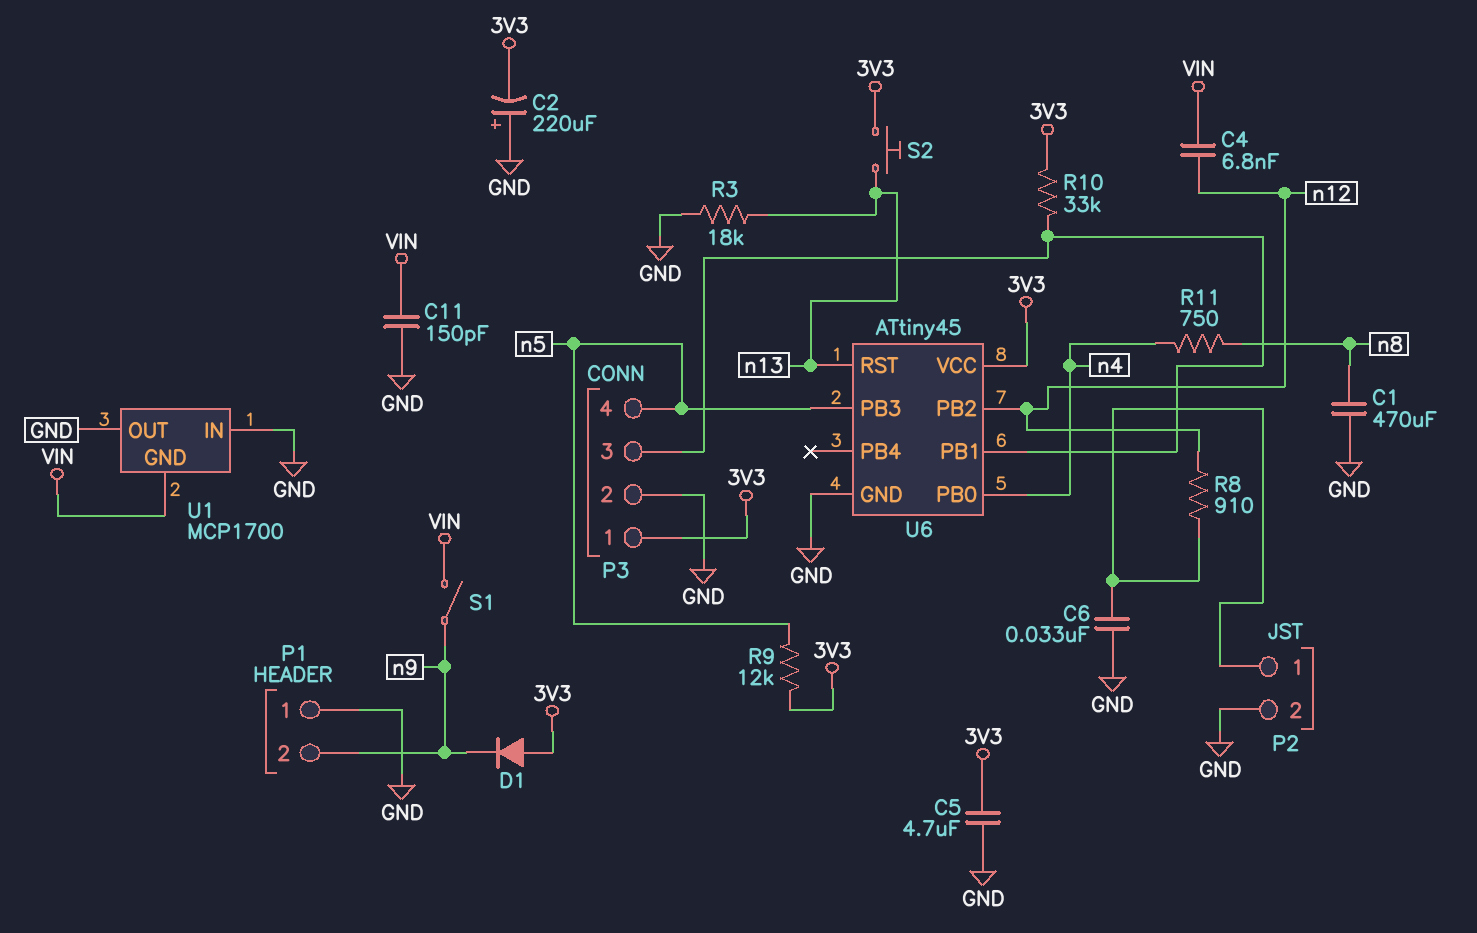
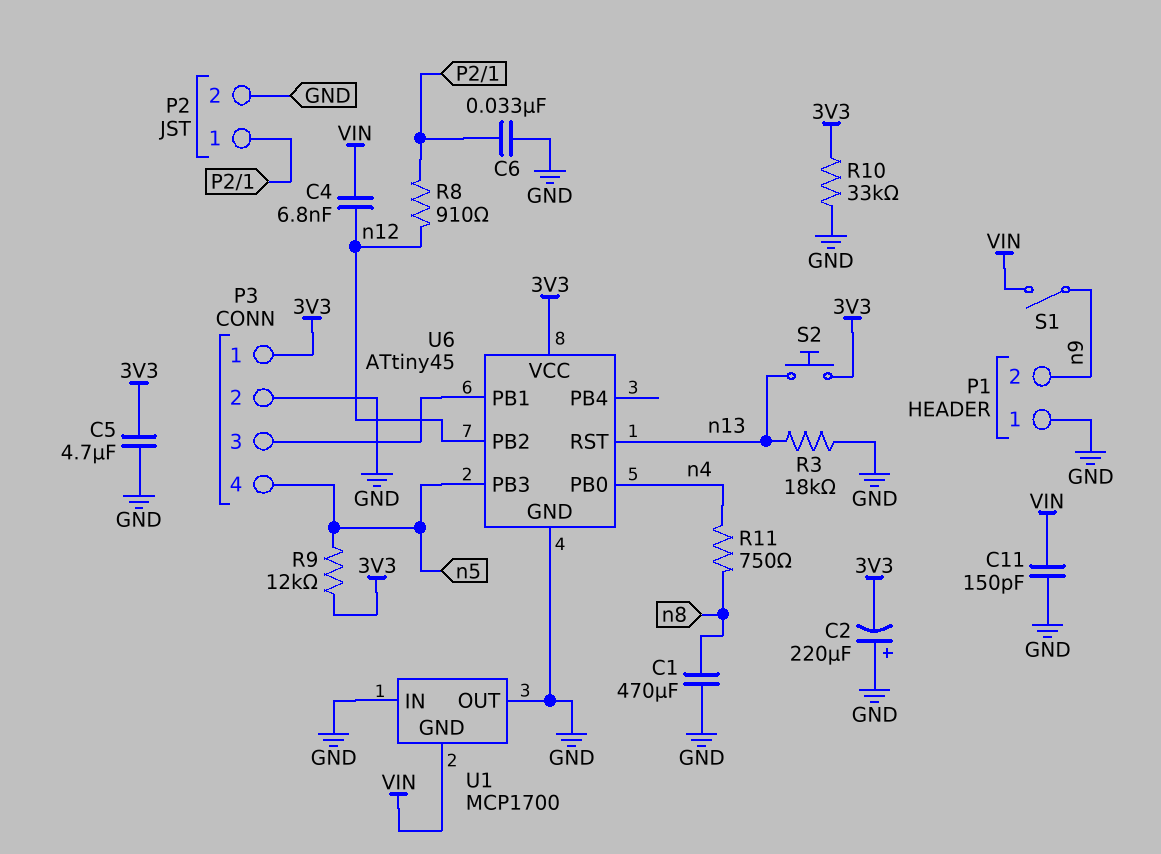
D1: diode (A 3V3, K n9) -> none
R10: 33k (3V3, P3/3) -> 33k (3V3, GND)

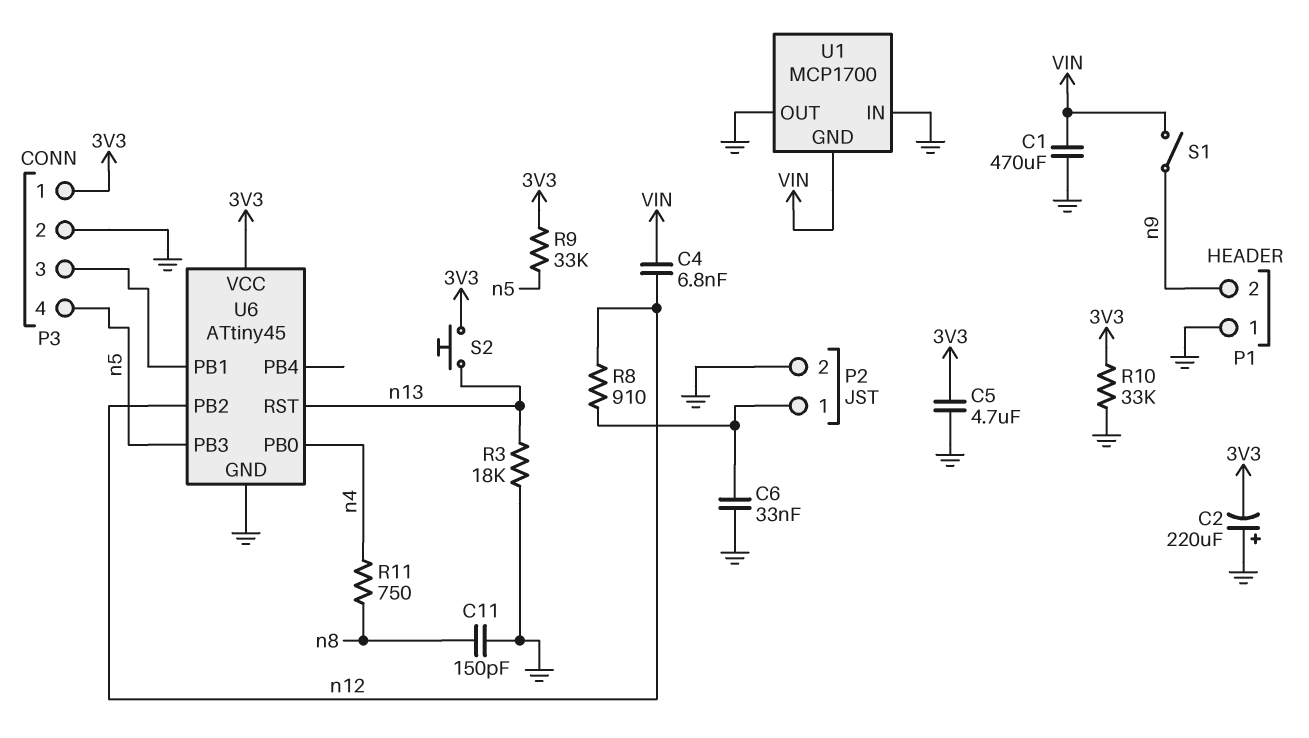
C1: 470uF (GND, n8) -> 470uF (GND, VIN)
C11: 150pF (GND, VIN) -> 150pF (GND, n8)
R9: 12k (3V3, n5) -> 33k (3V3, n5)

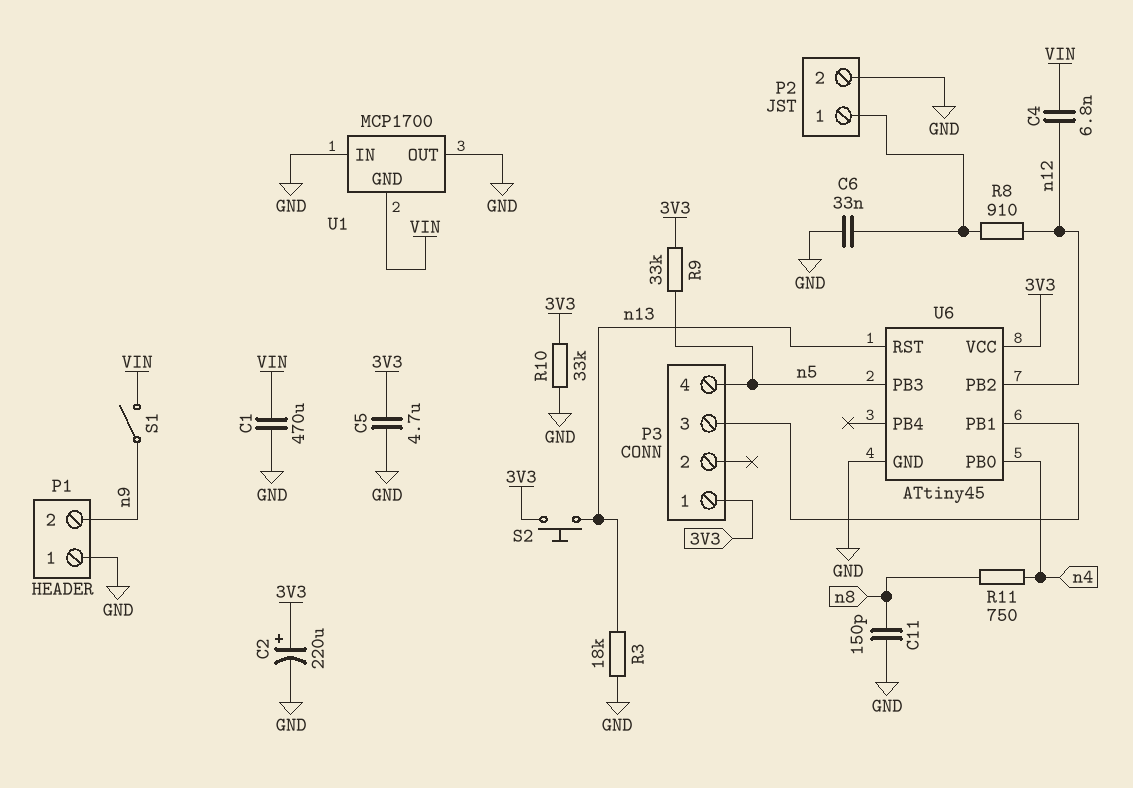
C2: 220uF (plus GND, minus 3V3) -> 220uF (plus 3V3, minus GND)
P3 pin 2: GND -> none

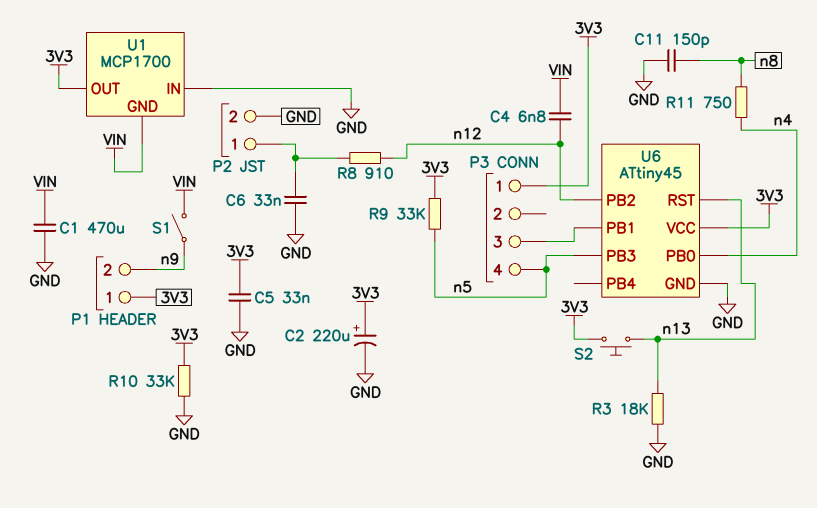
C5: 4.7uF (3V3, GND) -> 33nF (3V3, GND)
P1 pin 1: GND -> 3V3
U1 pin OUT: GND -> 3V3

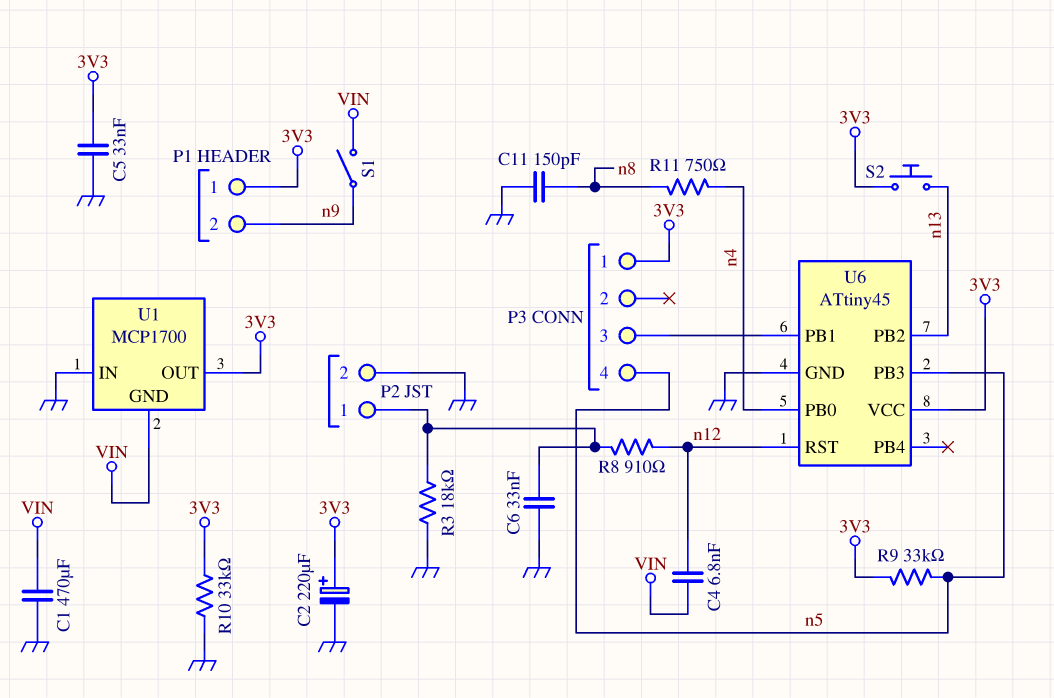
R3: 18k (GND, n13) -> 18k (GND, P2/1)
U6 pin PB2: n12 -> n13
U6 pin RST: n13 -> n12

